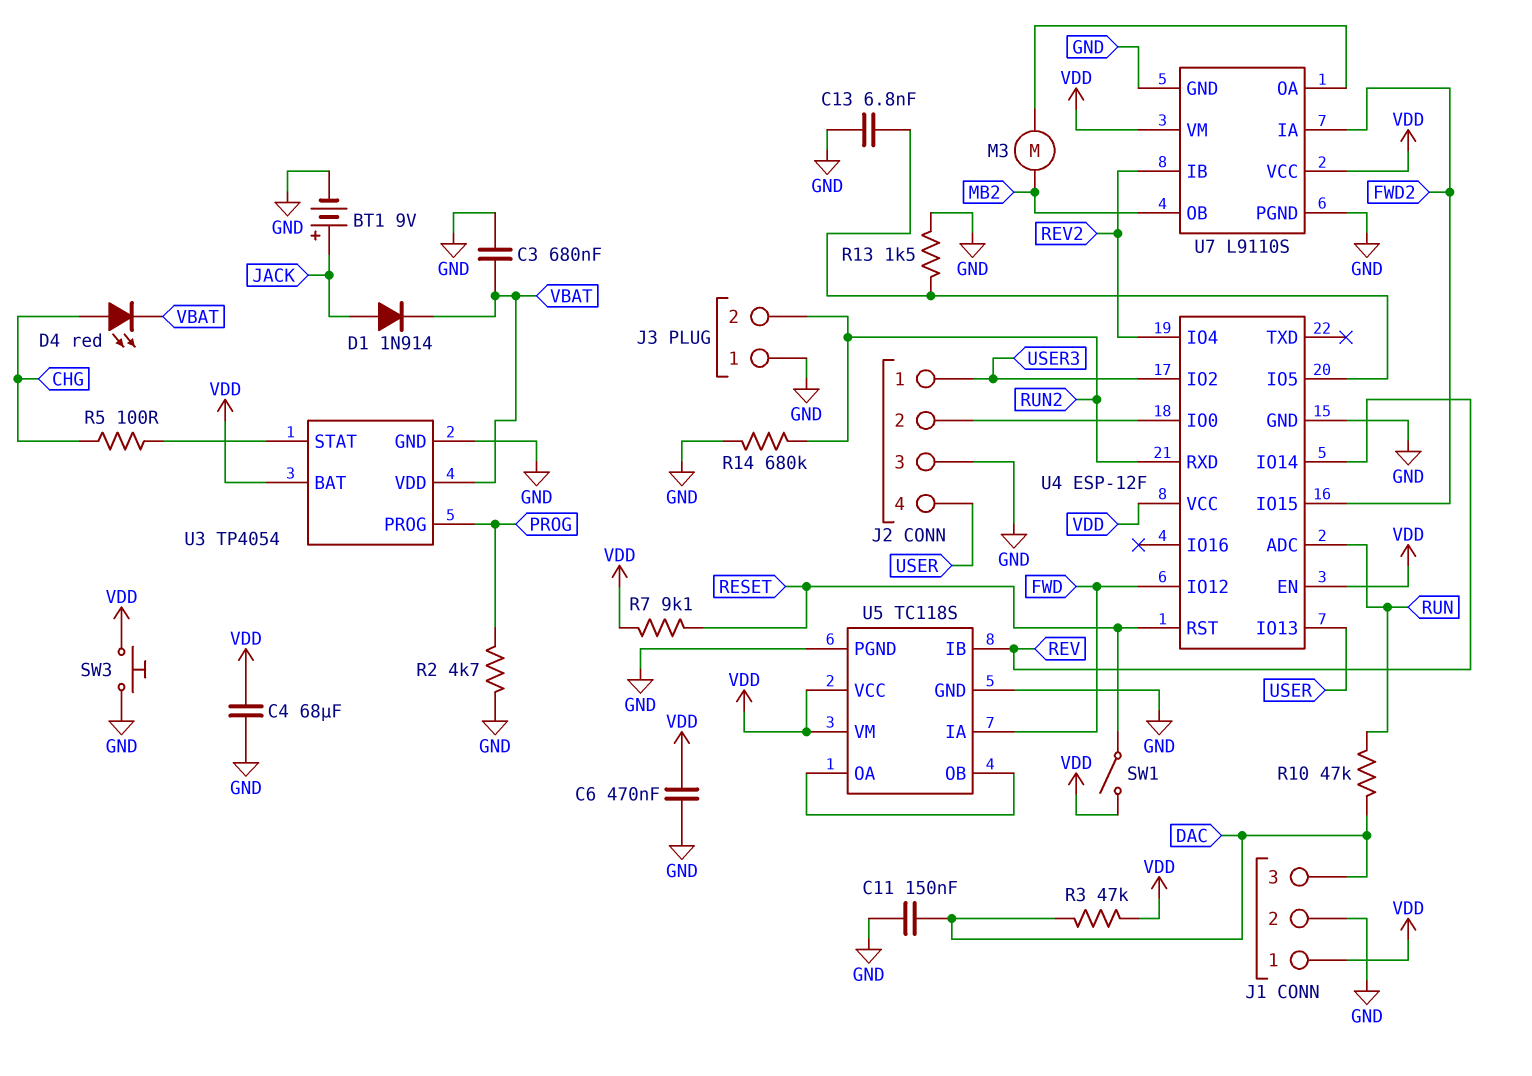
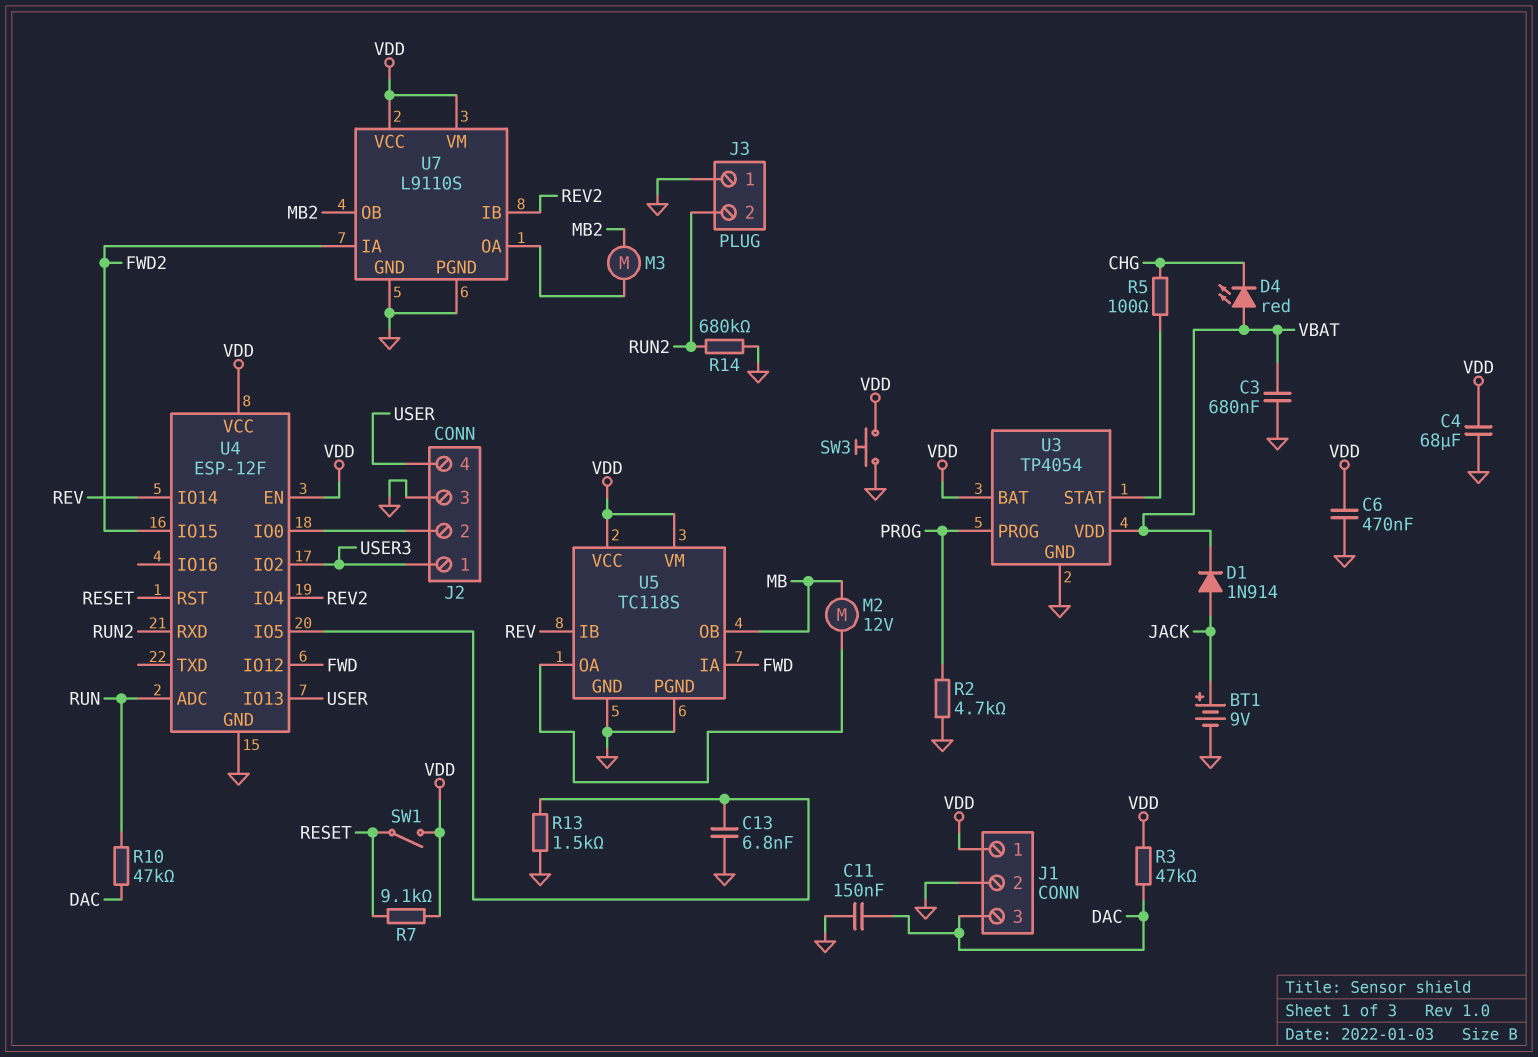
D4: LED red (A CHG, K VBAT) -> LED red (A VBAT, K CHG)
M2: none -> motor 12V (MB, U5/OA)
U5 pin OB: U5/OA -> MB

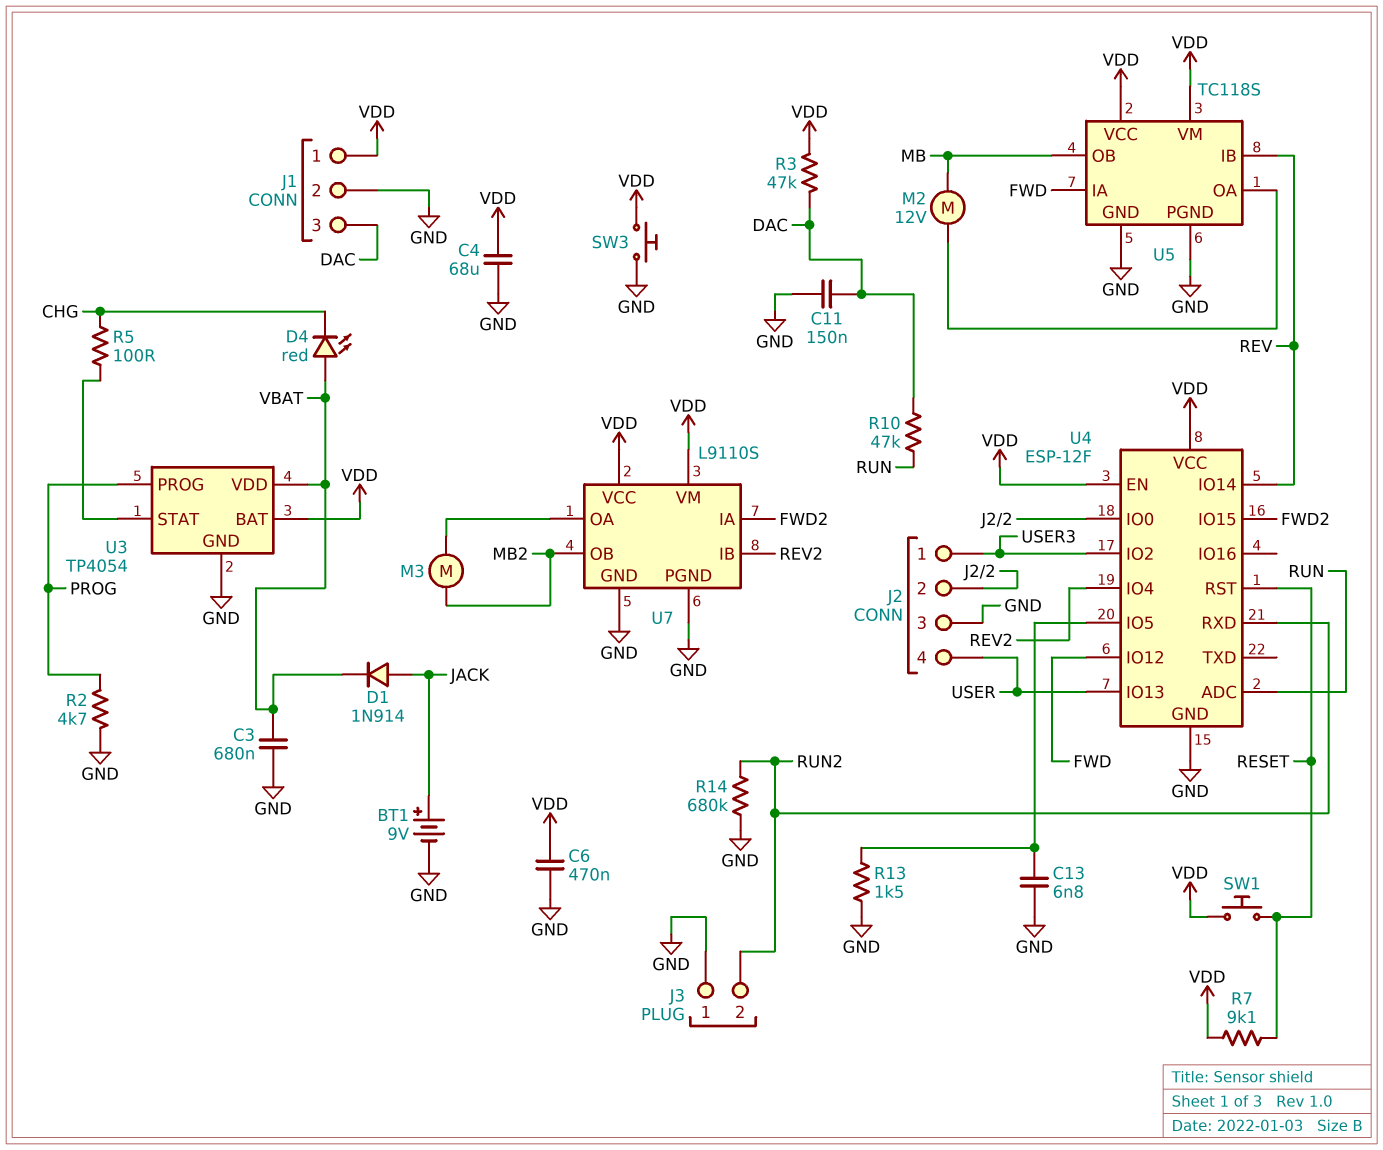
SW1: switch (RESET, VDD) -> button (RESET, VDD)

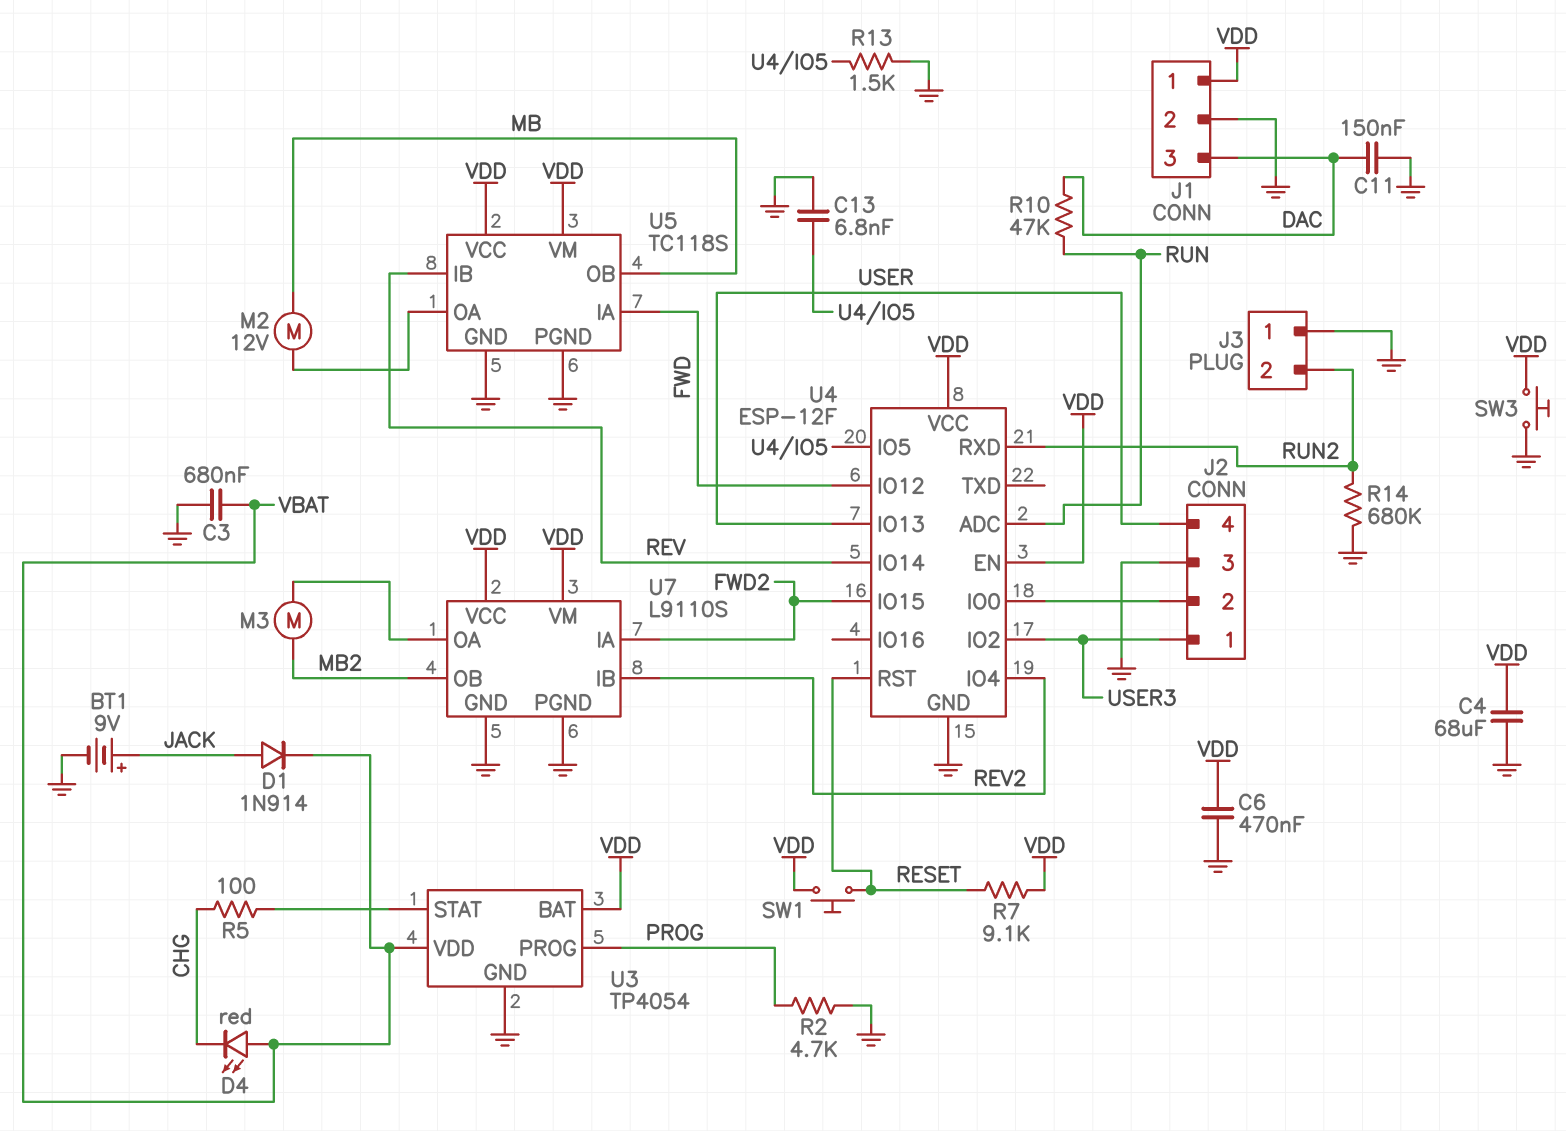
R3: 47k (DAC, VDD) -> none

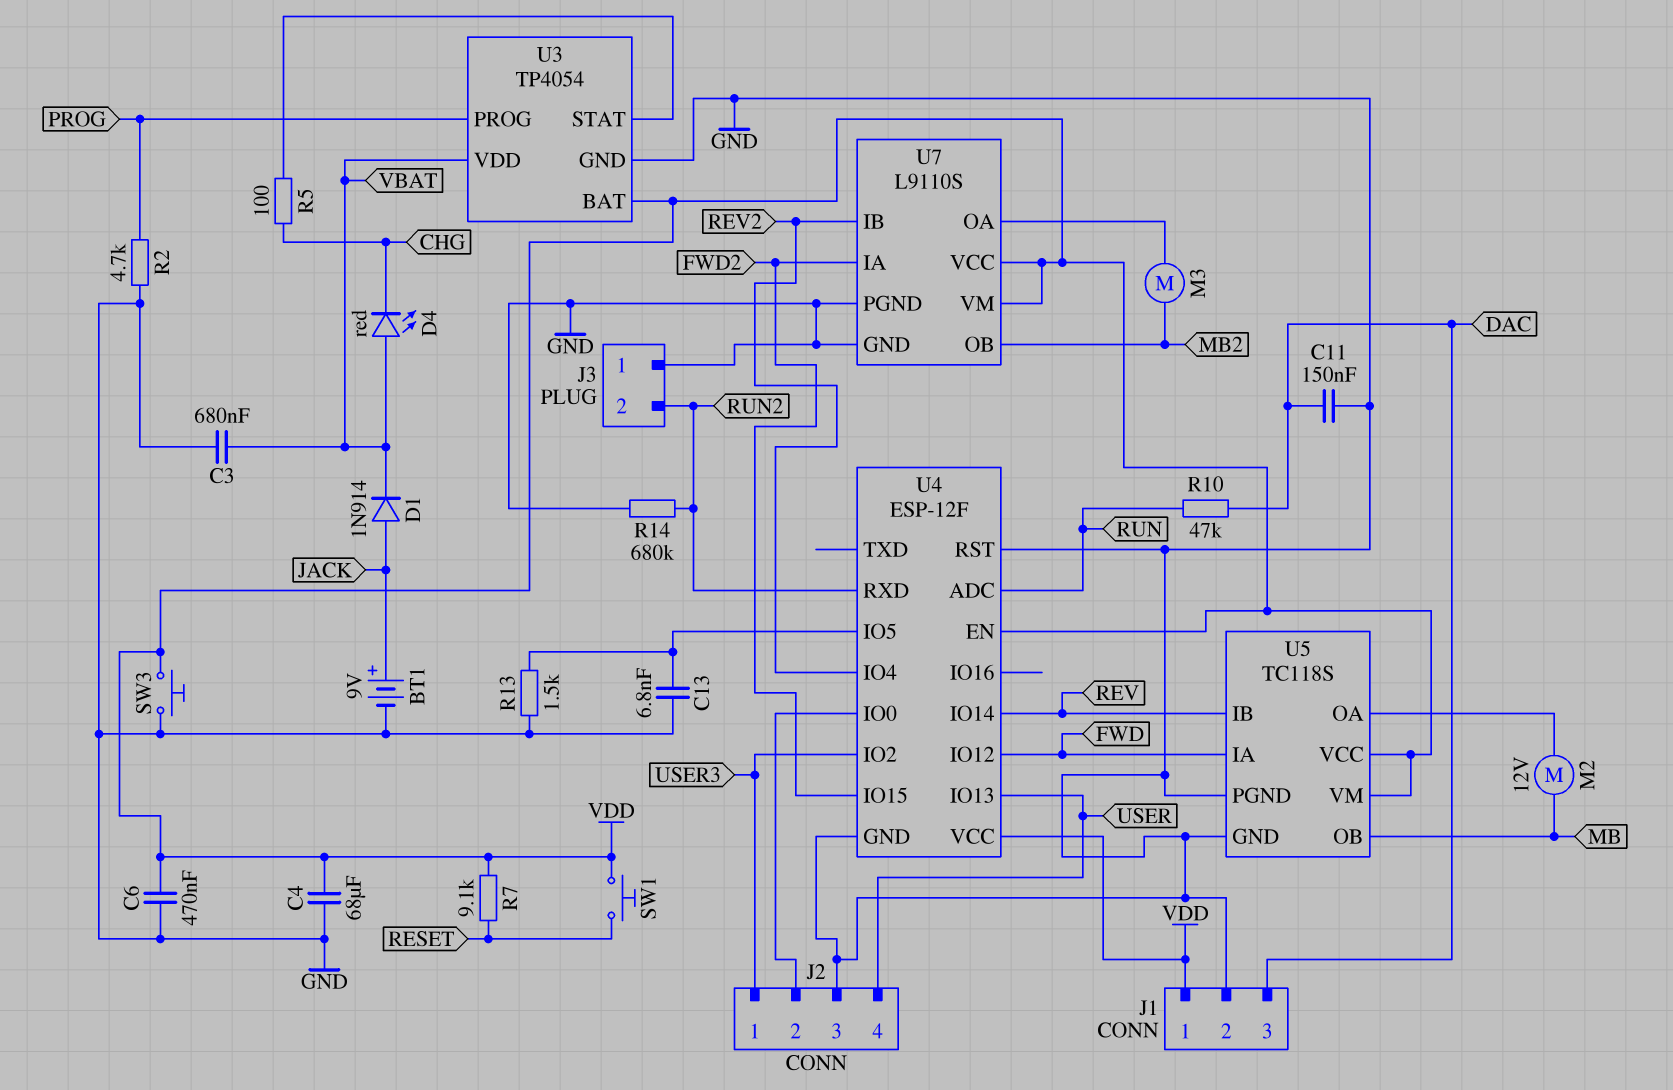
U4 pin RST: RESET -> GND

